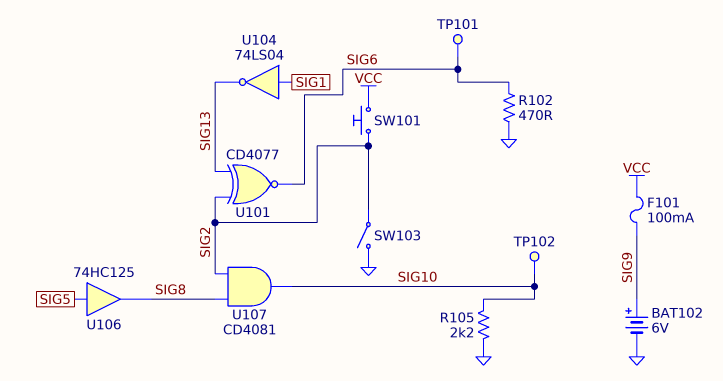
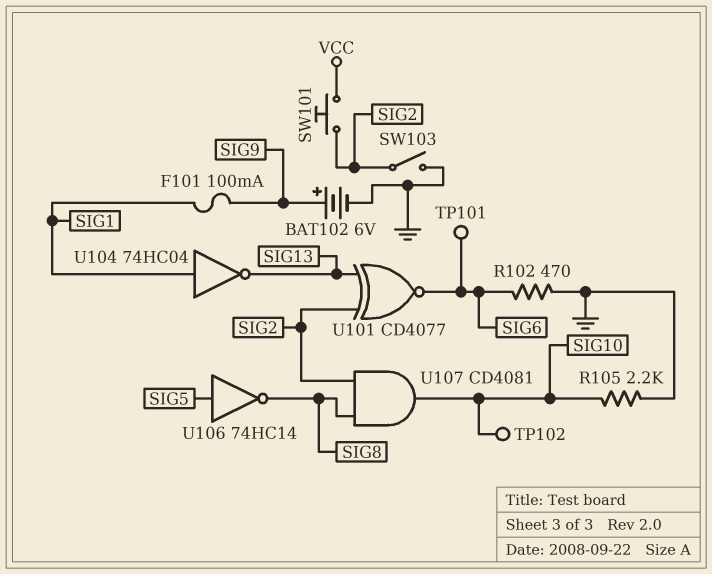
F101: 100mA (SIG9, VCC) -> 100mA (SIG1, SIG9)
U104: NOT 74LS04 (in SIG1, out SIG13) -> NOT 74HC04 (in SIG1, out SIG13)
U106: buffer 74HC125 (in SIG5, out SIG8) -> NOT 74HC14 (in SIG5, out SIG8)

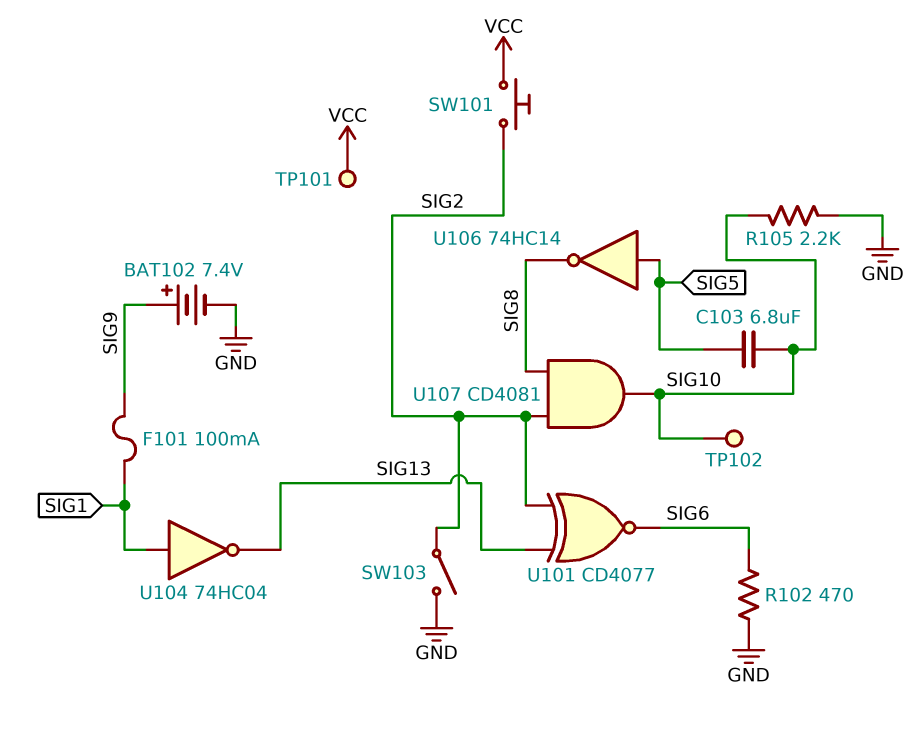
BAT102: 6V (plus SIG9, minus GND) -> 7.4V (plus SIG9, minus GND)
C103: none -> 6.8uF (SIG5, SIG10)
TP101: test point (SIG6) -> test point (VCC)

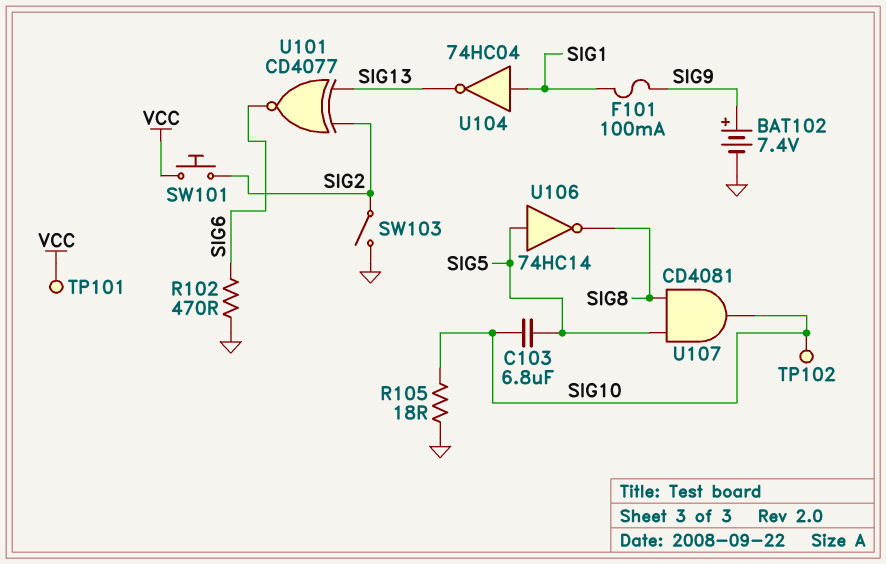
R105: 2.2k (GND, SIG10) -> 18 (GND, SIG10)
U107: AND CD4081 (in SIG2, in SIG8, out SIG10) -> AND CD4081 (in SIG5, in SIG8, out SIG10)

